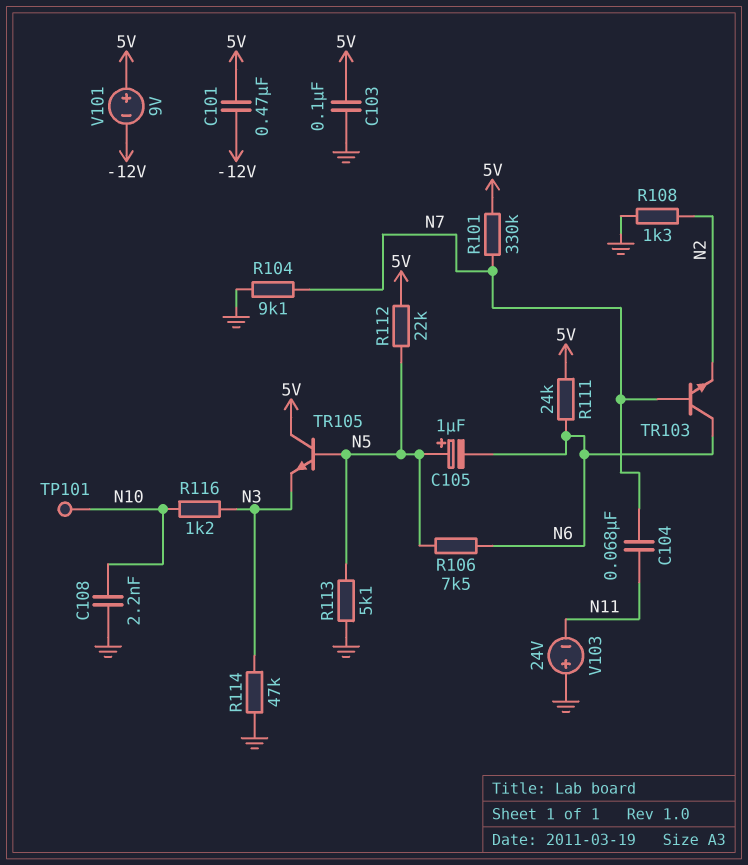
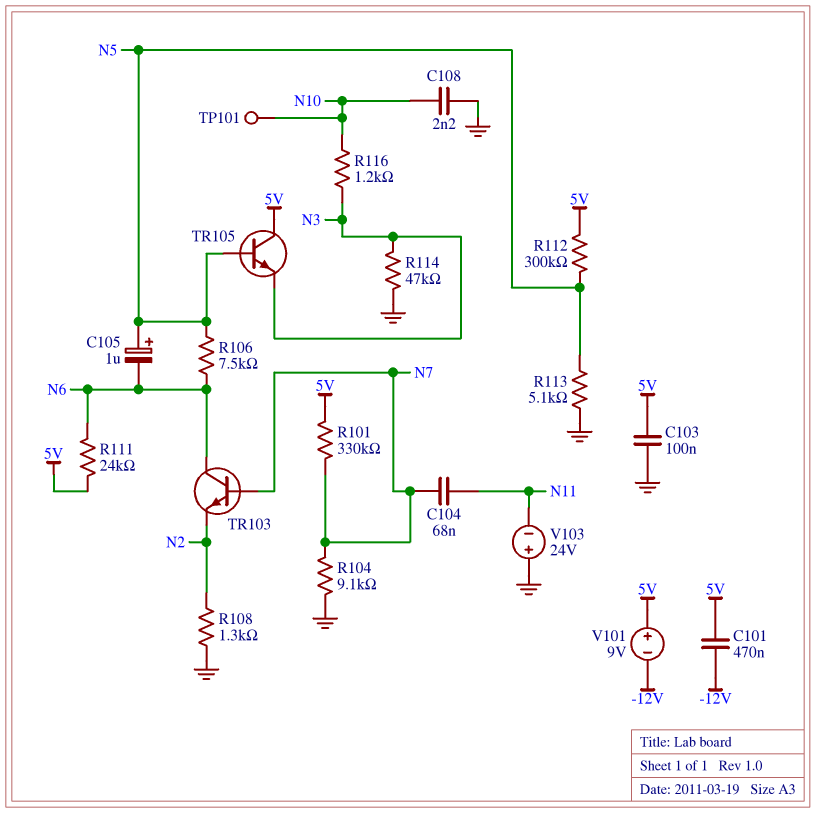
R112: 22k (5V, N5) -> 300k (5V, N5)

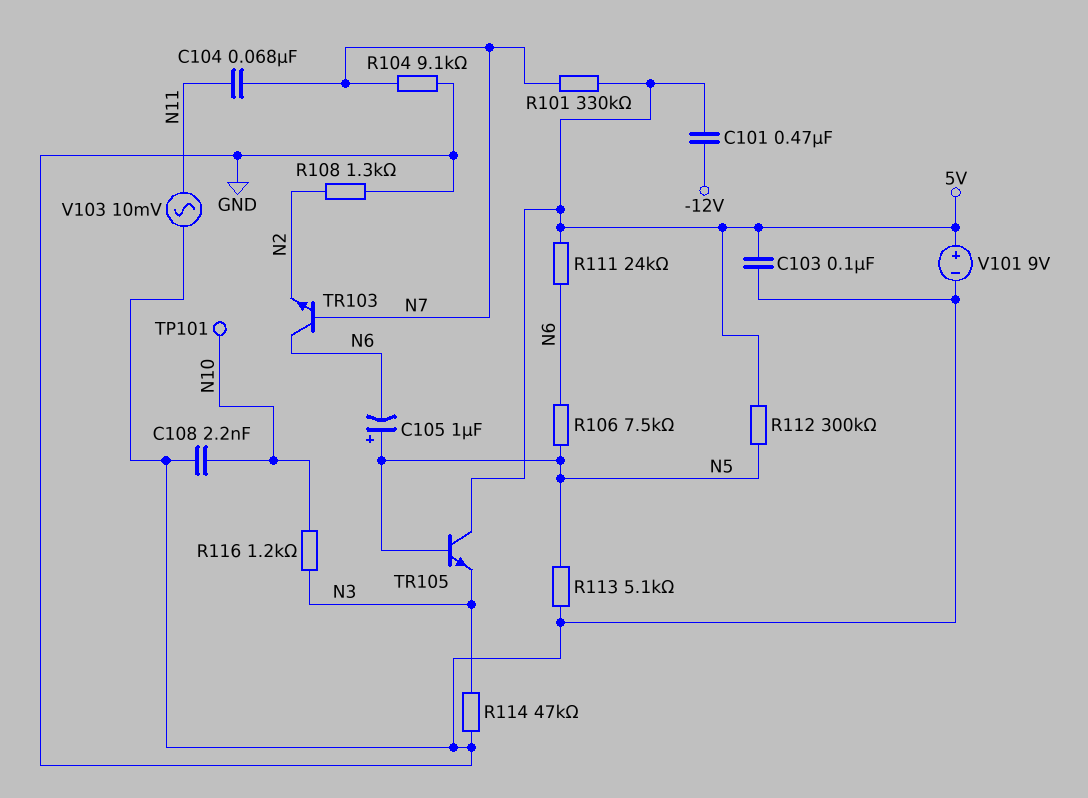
V101: 9V (plus 5V, minus -12V) -> 9V (plus 5V, minus GND)
V103: 24V (plus GND, minus N11) -> AC 10mV (GND, N11)

